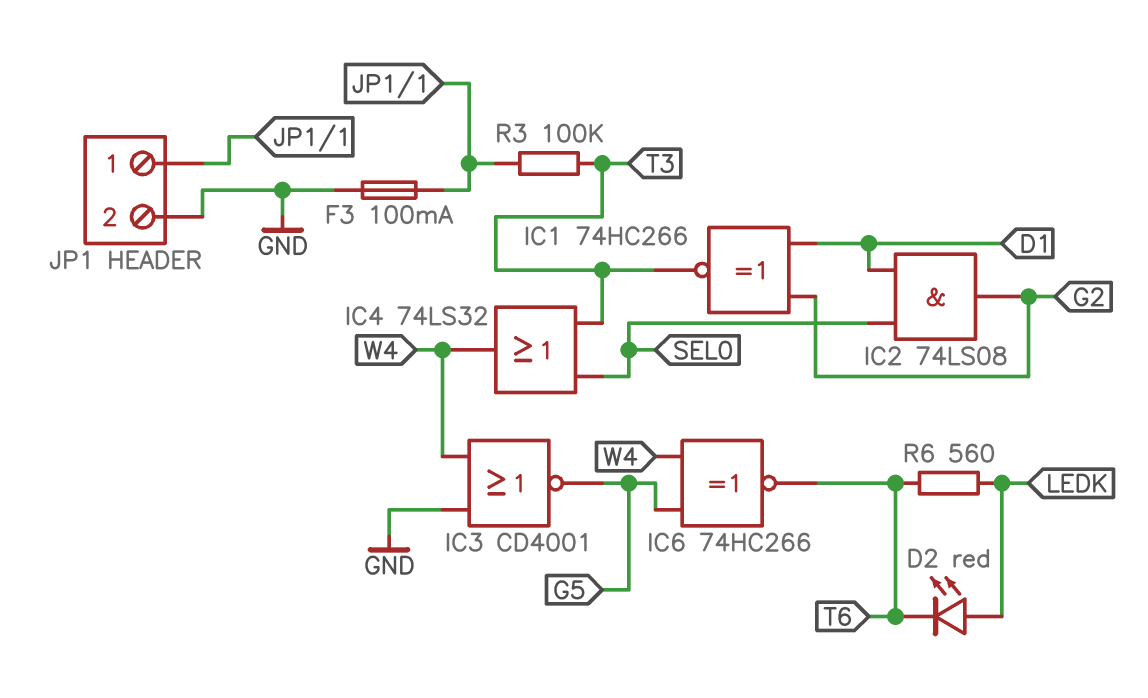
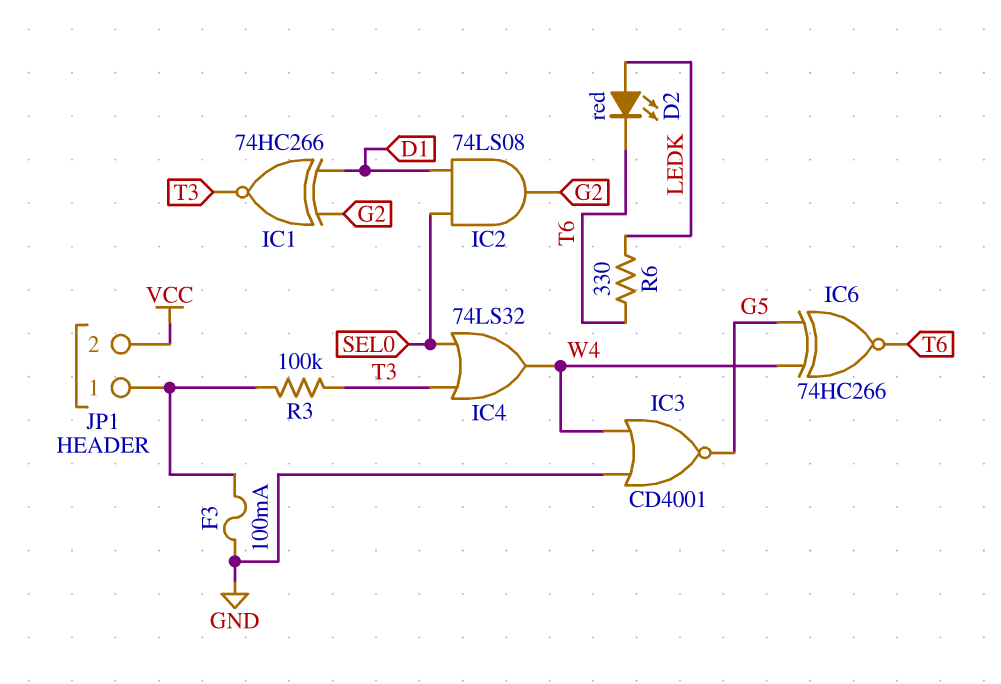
JP1 pin 2: GND -> VCC
R6: 560 (LEDK, T6) -> 330 (LEDK, T6)

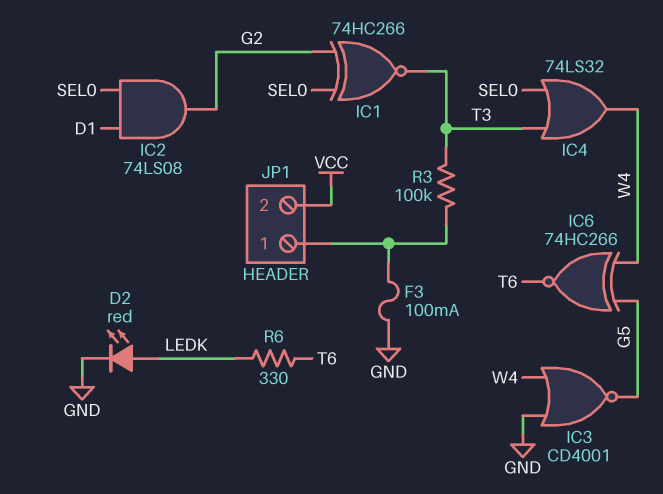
D2: LED red (A LEDK, K T6) -> LED red (A LEDK, K GND)
IC1: XNOR 74HC266 (in D1, in G2, out T3) -> XNOR 74HC266 (in G2, in SEL0, out T3)

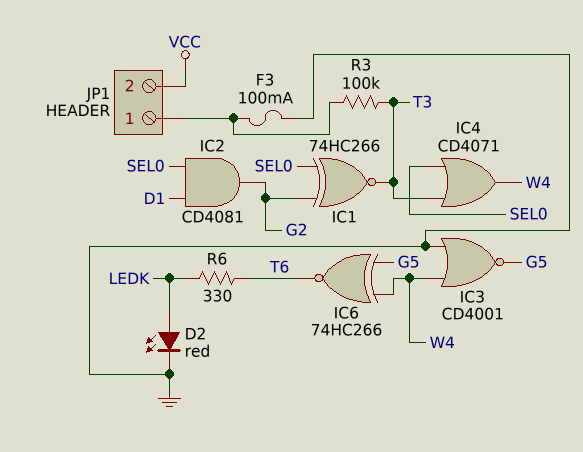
IC2: AND 74LS08 (in D1, in SEL0, out G2) -> AND CD4081 (in D1, in SEL0, out G2)
IC4: OR 74LS32 (in SEL0, in T3, out W4) -> OR CD4071 (in SEL0, in T3, out W4)

